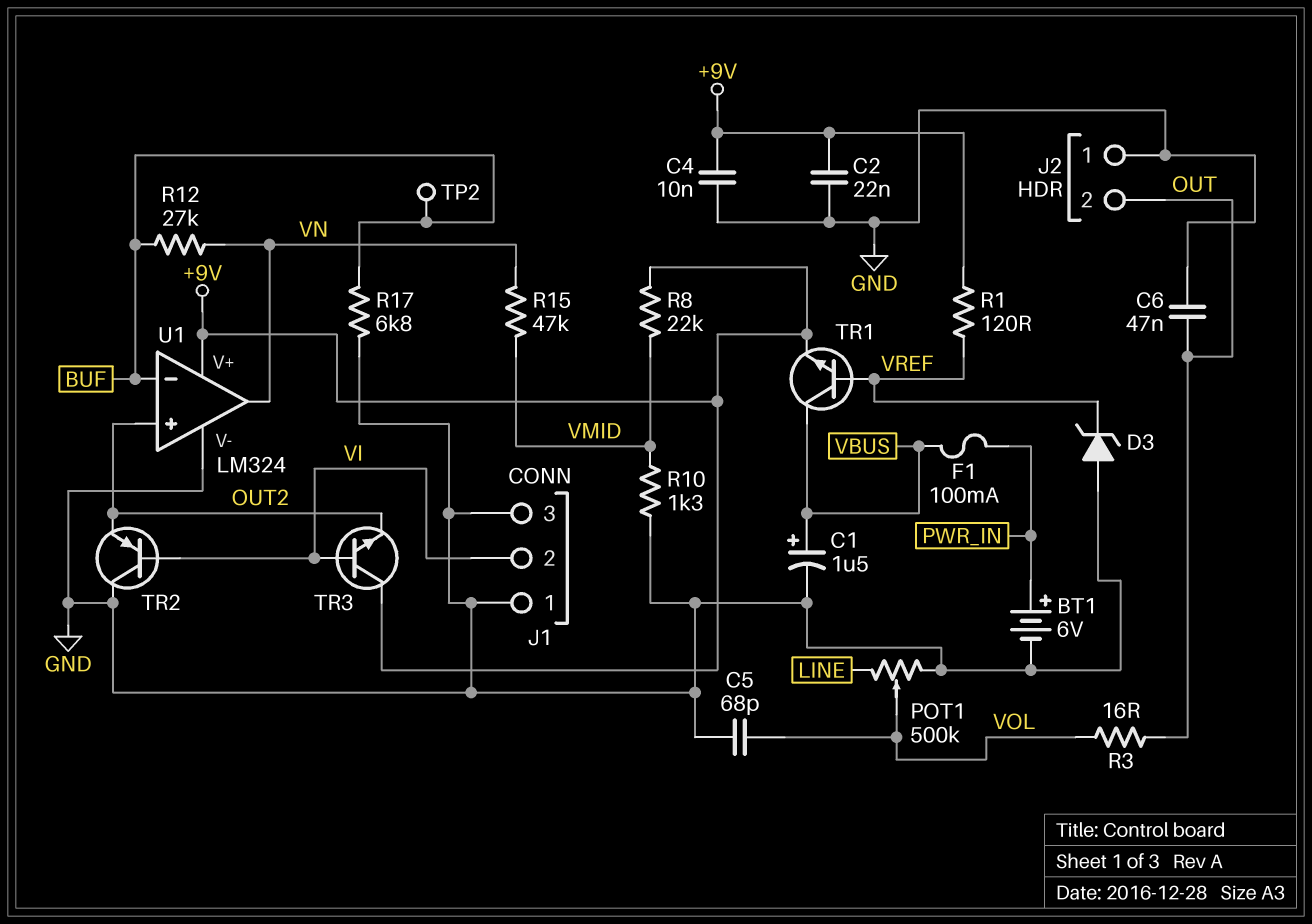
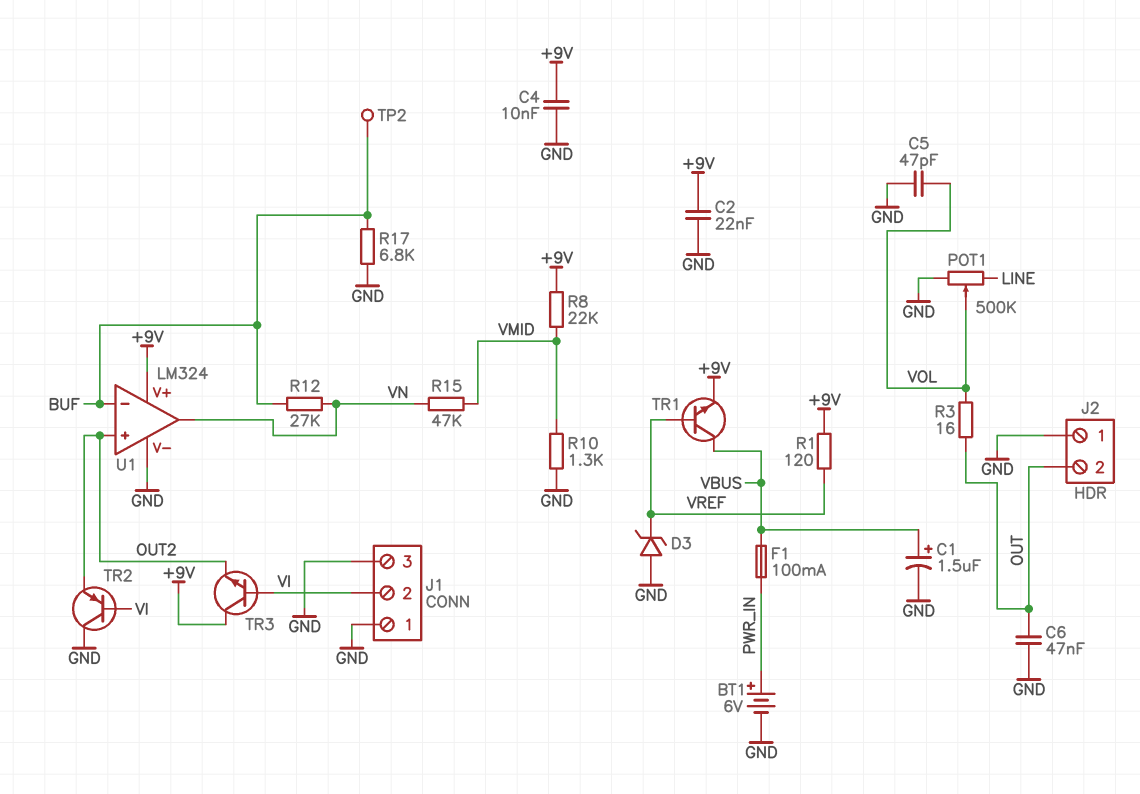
C5: 68pF (GND, VOL) -> 47pF (GND, VOL)

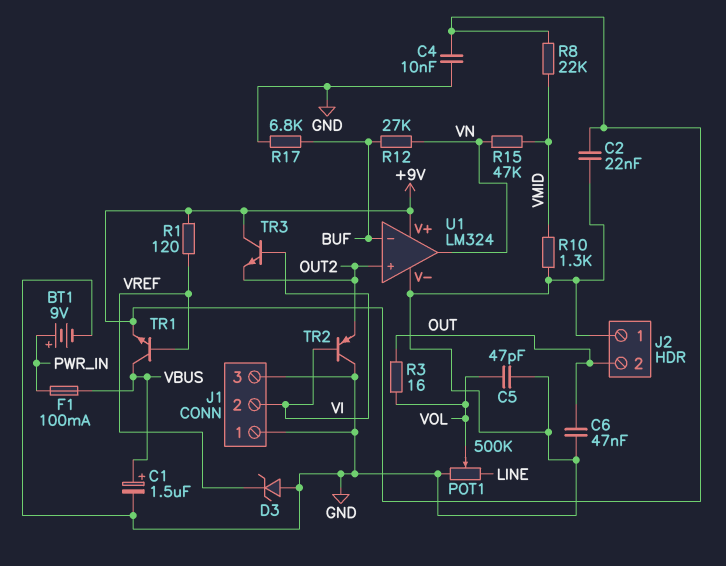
BT1: 6V (plus PWR_IN, minus GND) -> 9V (plus PWR_IN, minus GND)
TP2: test point (BUF) -> none

